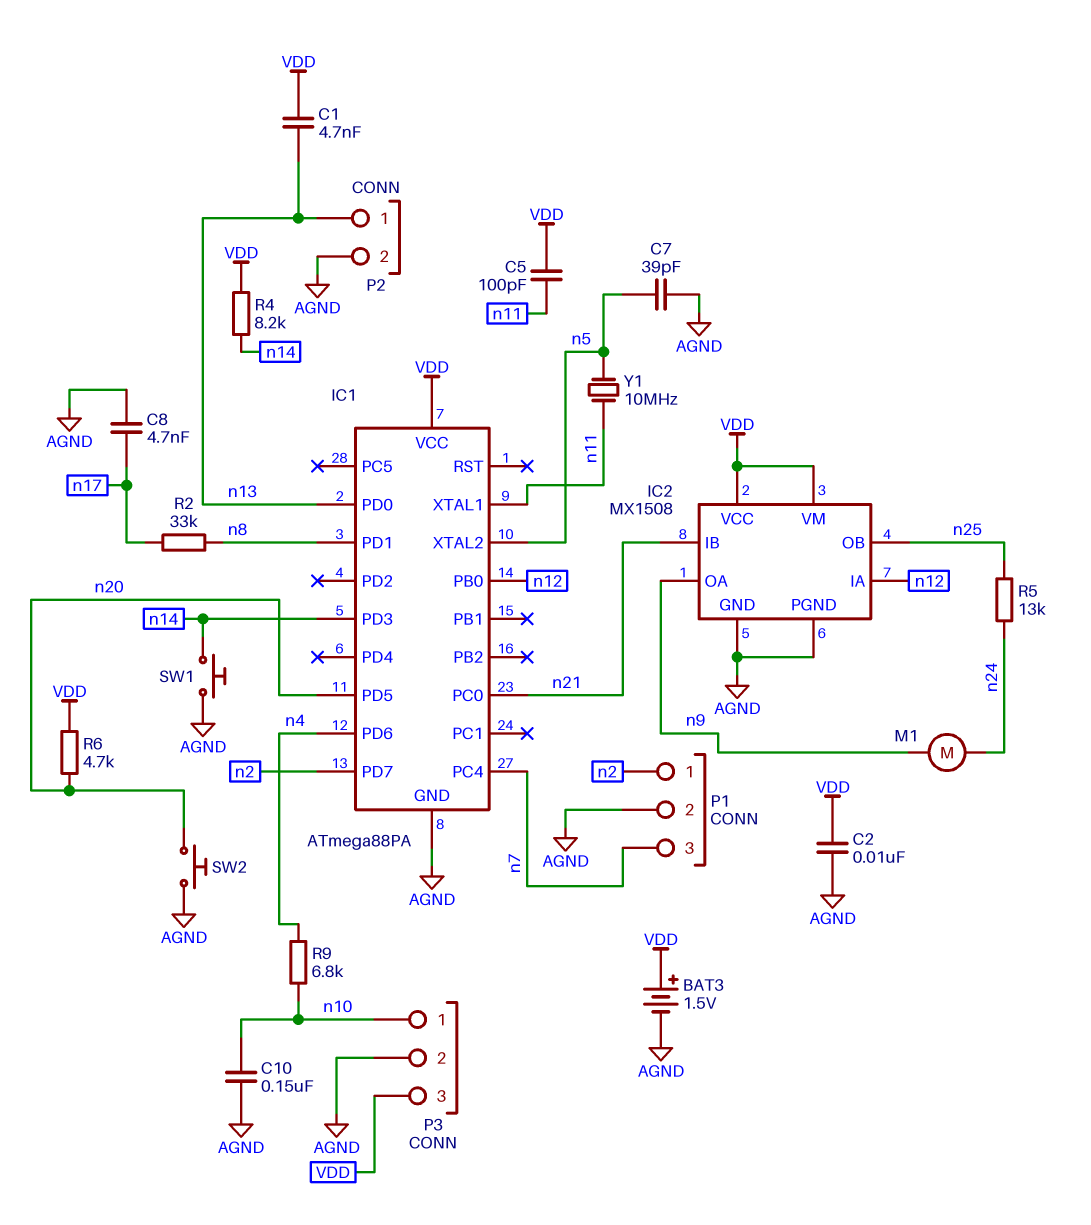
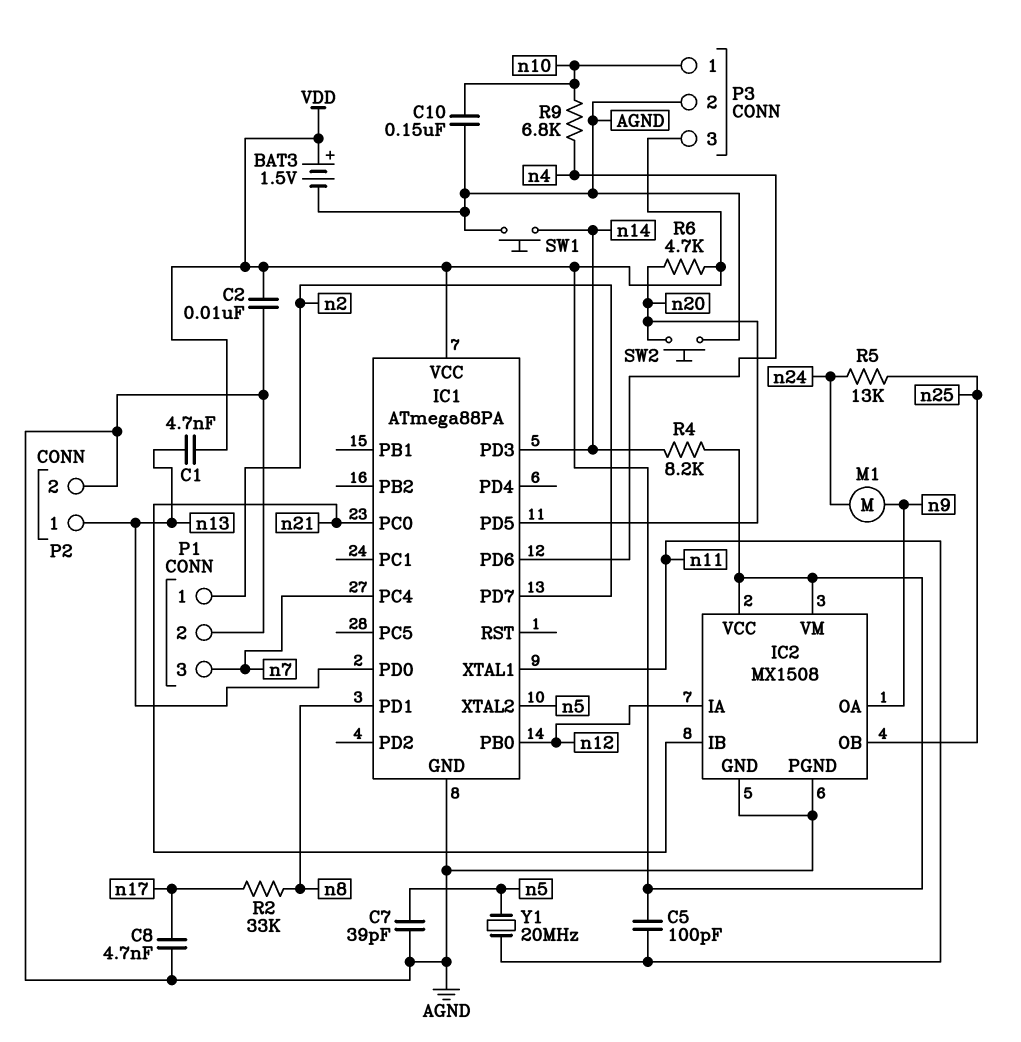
Y1: 10MHz (n5, n11) -> 20MHz (n5, n11)

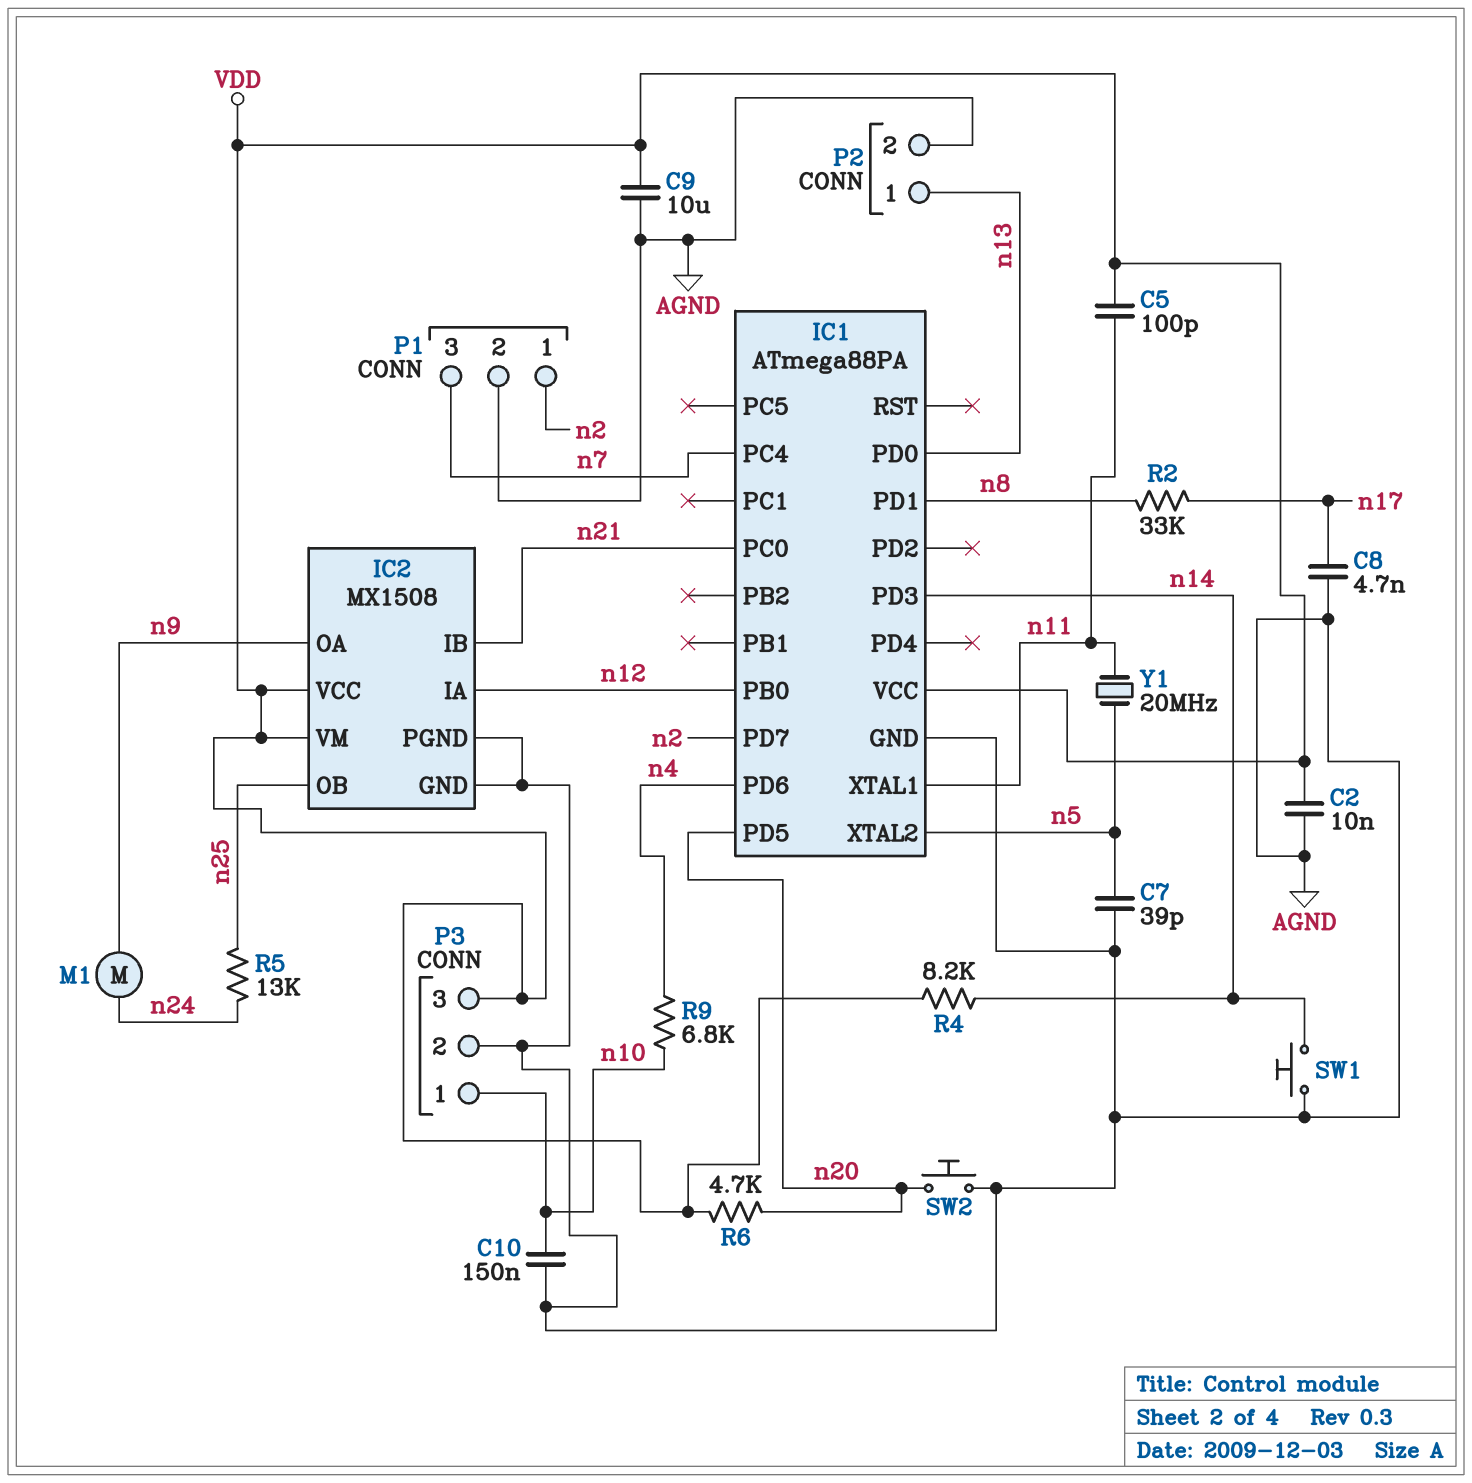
BAT3: 1.5V (plus VDD, minus AGND) -> none
C1: 4.7nF (VDD, n13) -> none
C9: none -> 10uF (AGND, VDD)

